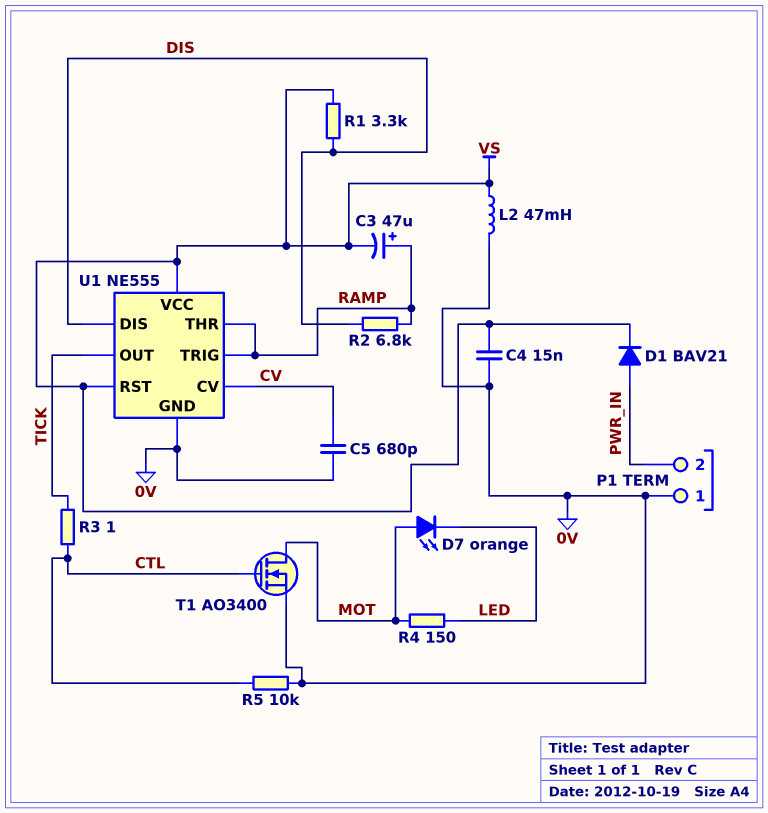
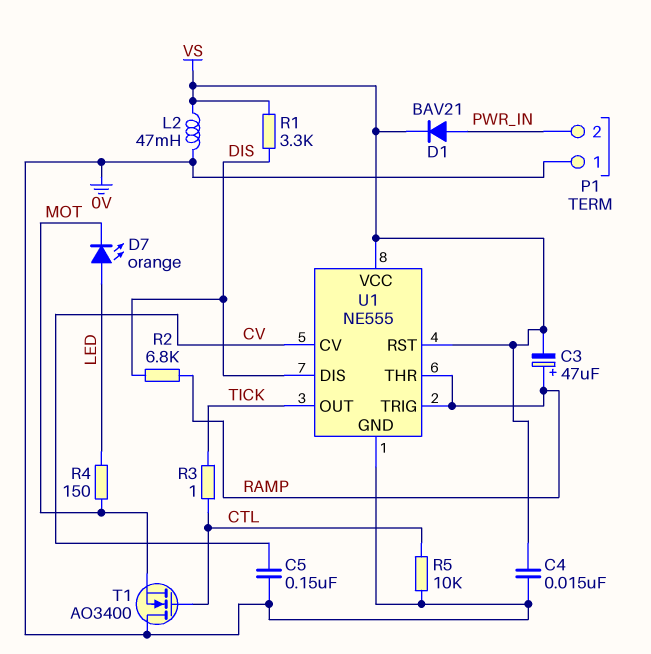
C5: 680pF (0V, CV) -> 150nF (0V, CV)
D7: LED orange (A MOT, K LED) -> LED orange (A LED, K MOT)
T1: NMOS AO3400 (G CTL, D MOT, S 0V) -> NMOS AO3400 (G CTL, D 0V, S MOT)

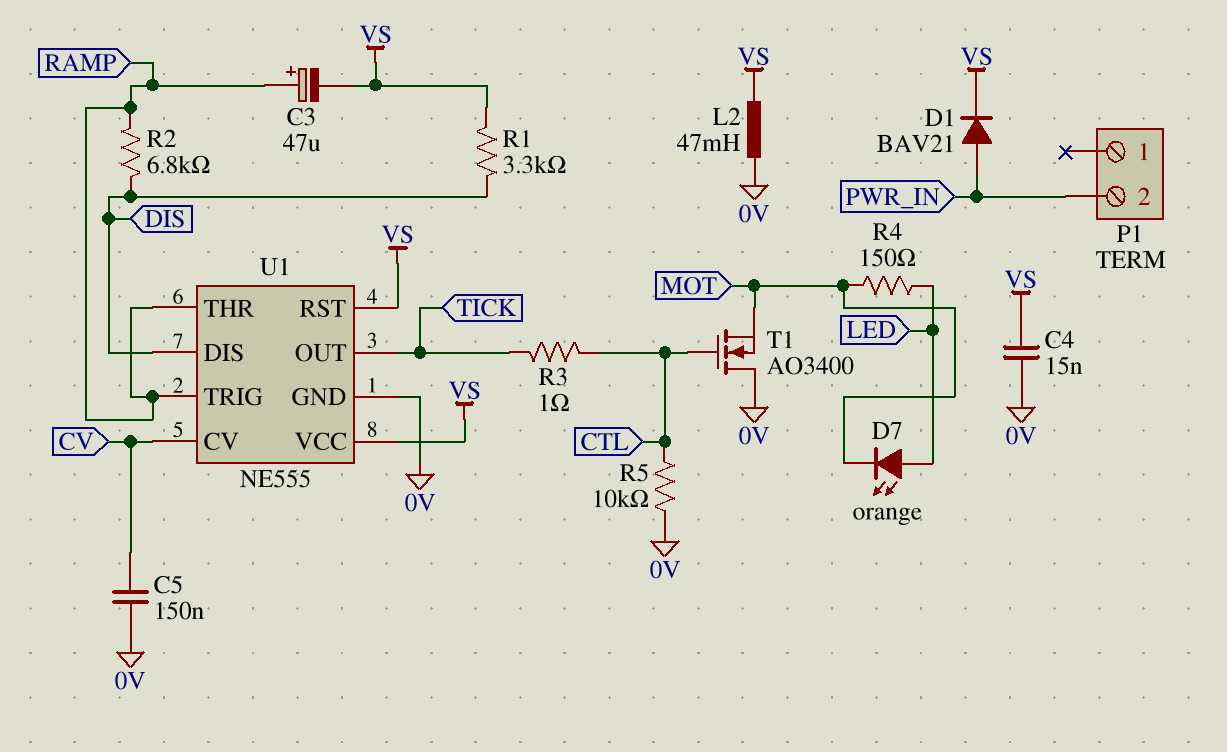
P1 pin 1: 0V -> none

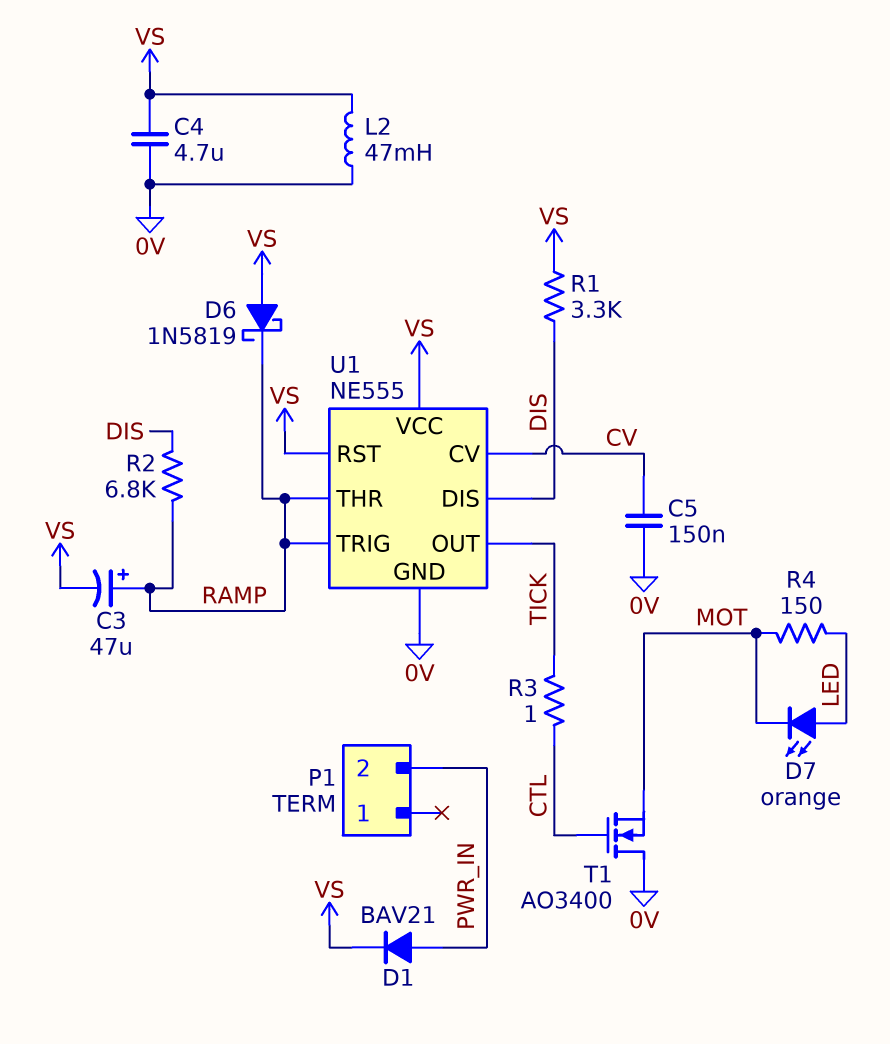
C4: 15nF (0V, VS) -> 4.7uF (0V, VS)
D6: none -> schottky 1N5819 (A VS, K RAMP)
R5: 10k (0V, CTL) -> none

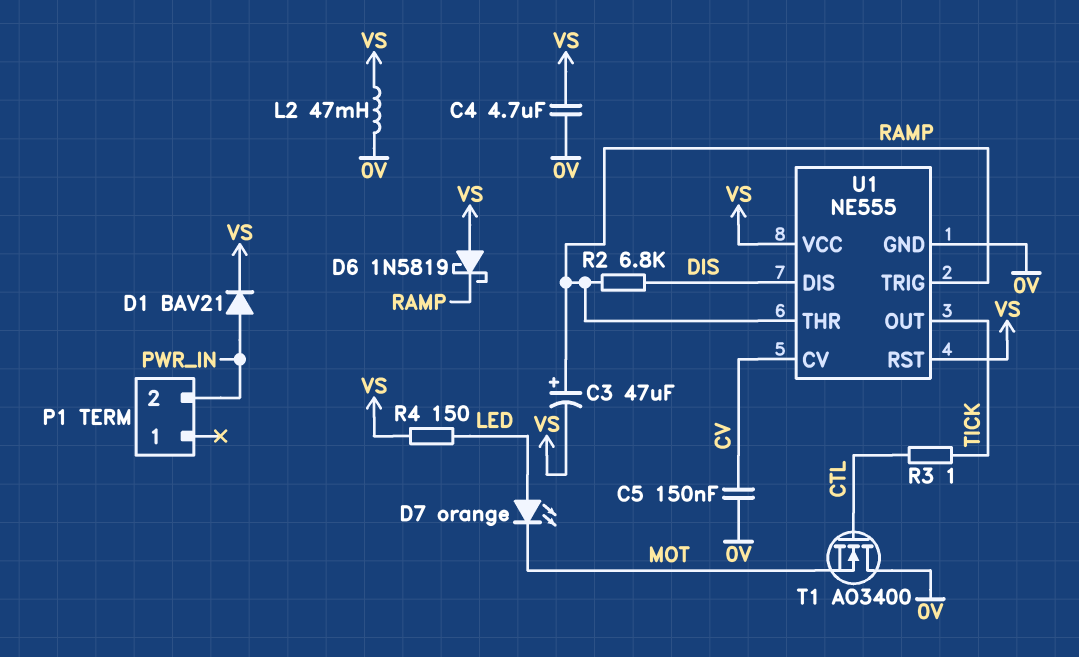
R1: 3.3k (DIS, VS) -> none
R4: 150 (LED, MOT) -> 150 (LED, VS)

